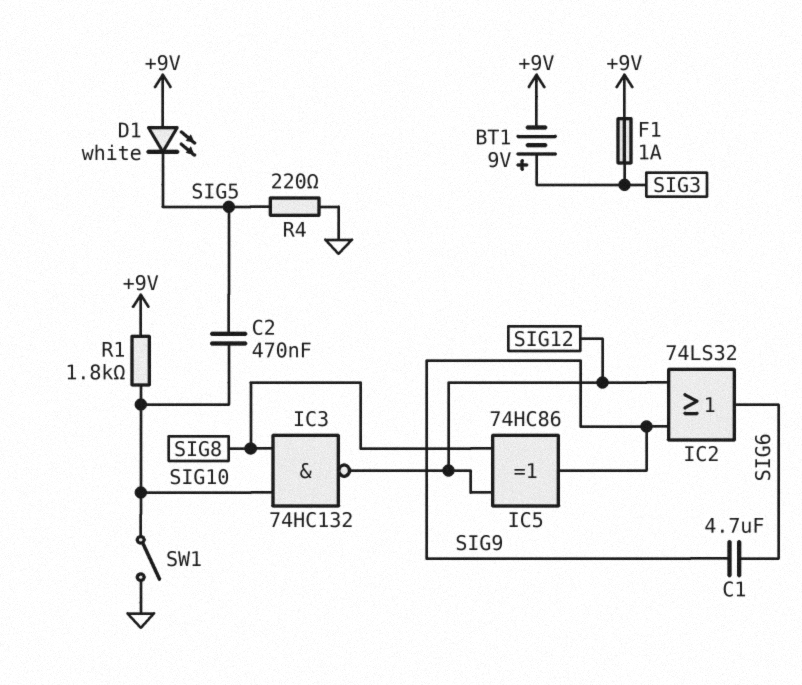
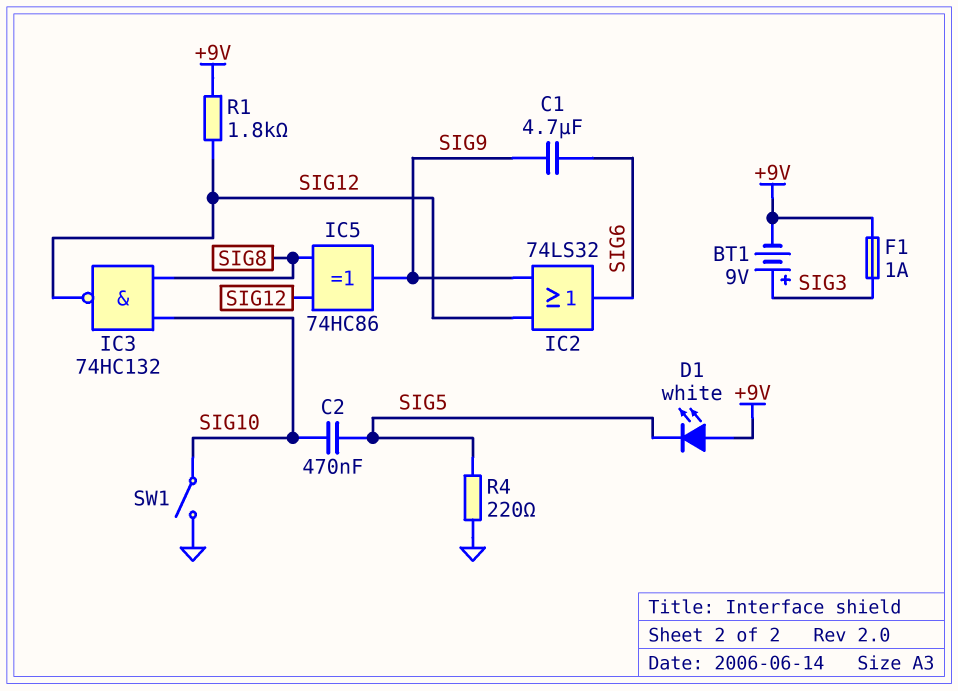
R1: 1.8k (+9V, SIG10) -> 1.8k (+9V, SIG12)

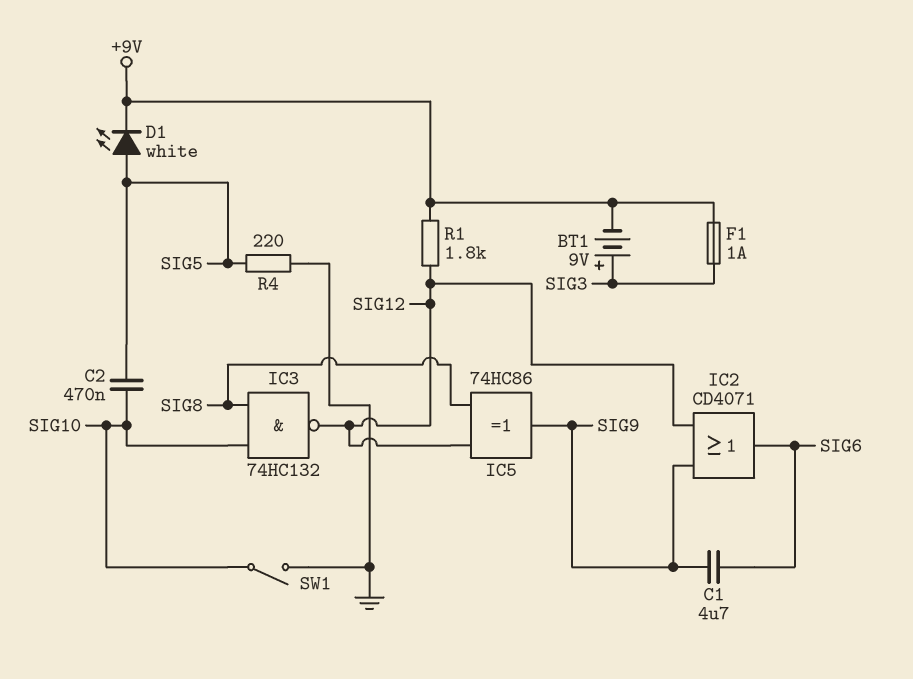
D1: LED white (A +9V, K SIG5) -> LED white (A SIG5, K +9V)
IC2: OR 74LS32 (in SIG9, in SIG12, out SIG6) -> OR CD4071 (in SIG9, in SIG12, out SIG6)

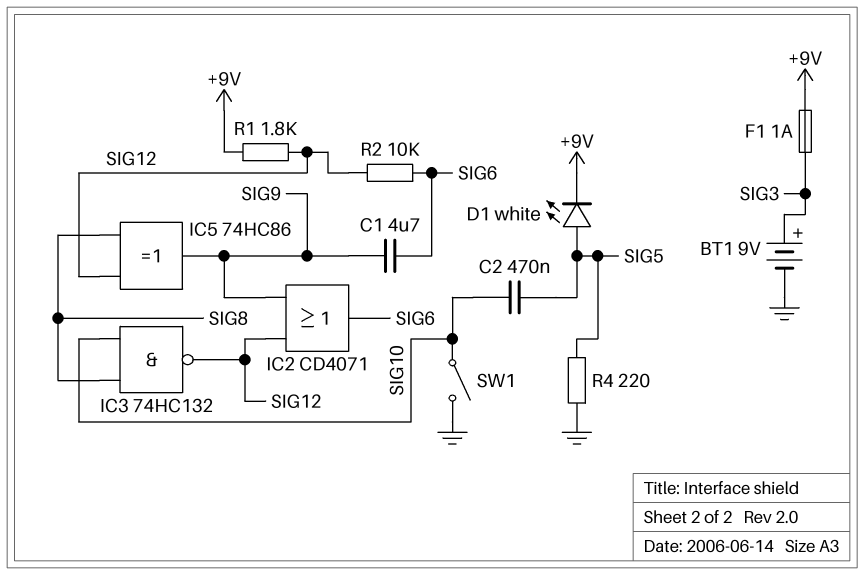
BT1: 9V (plus SIG3, minus +9V) -> 9V (plus SIG3, minus GND)
R2: none -> 10k (SIG6, SIG12)

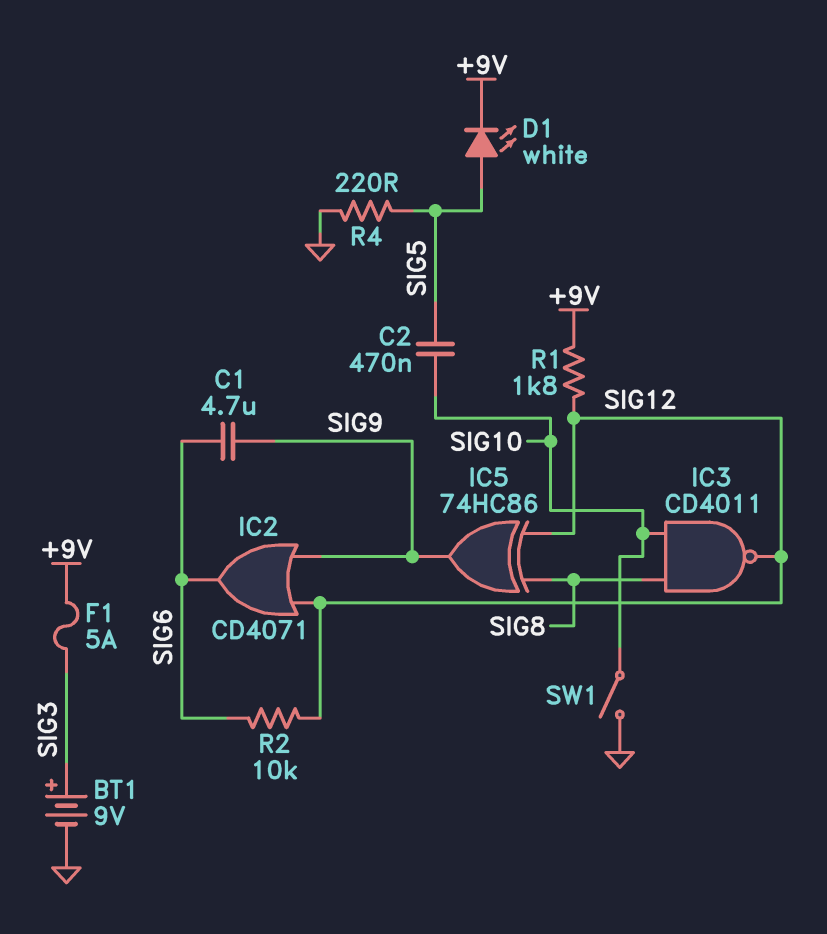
F1: 1A (+9V, SIG3) -> 5A (+9V, SIG3)
IC3: NAND 74HC132 (in SIG8, in SIG10, out SIG12) -> NAND CD4011 (in SIG8, in SIG10, out SIG12)

